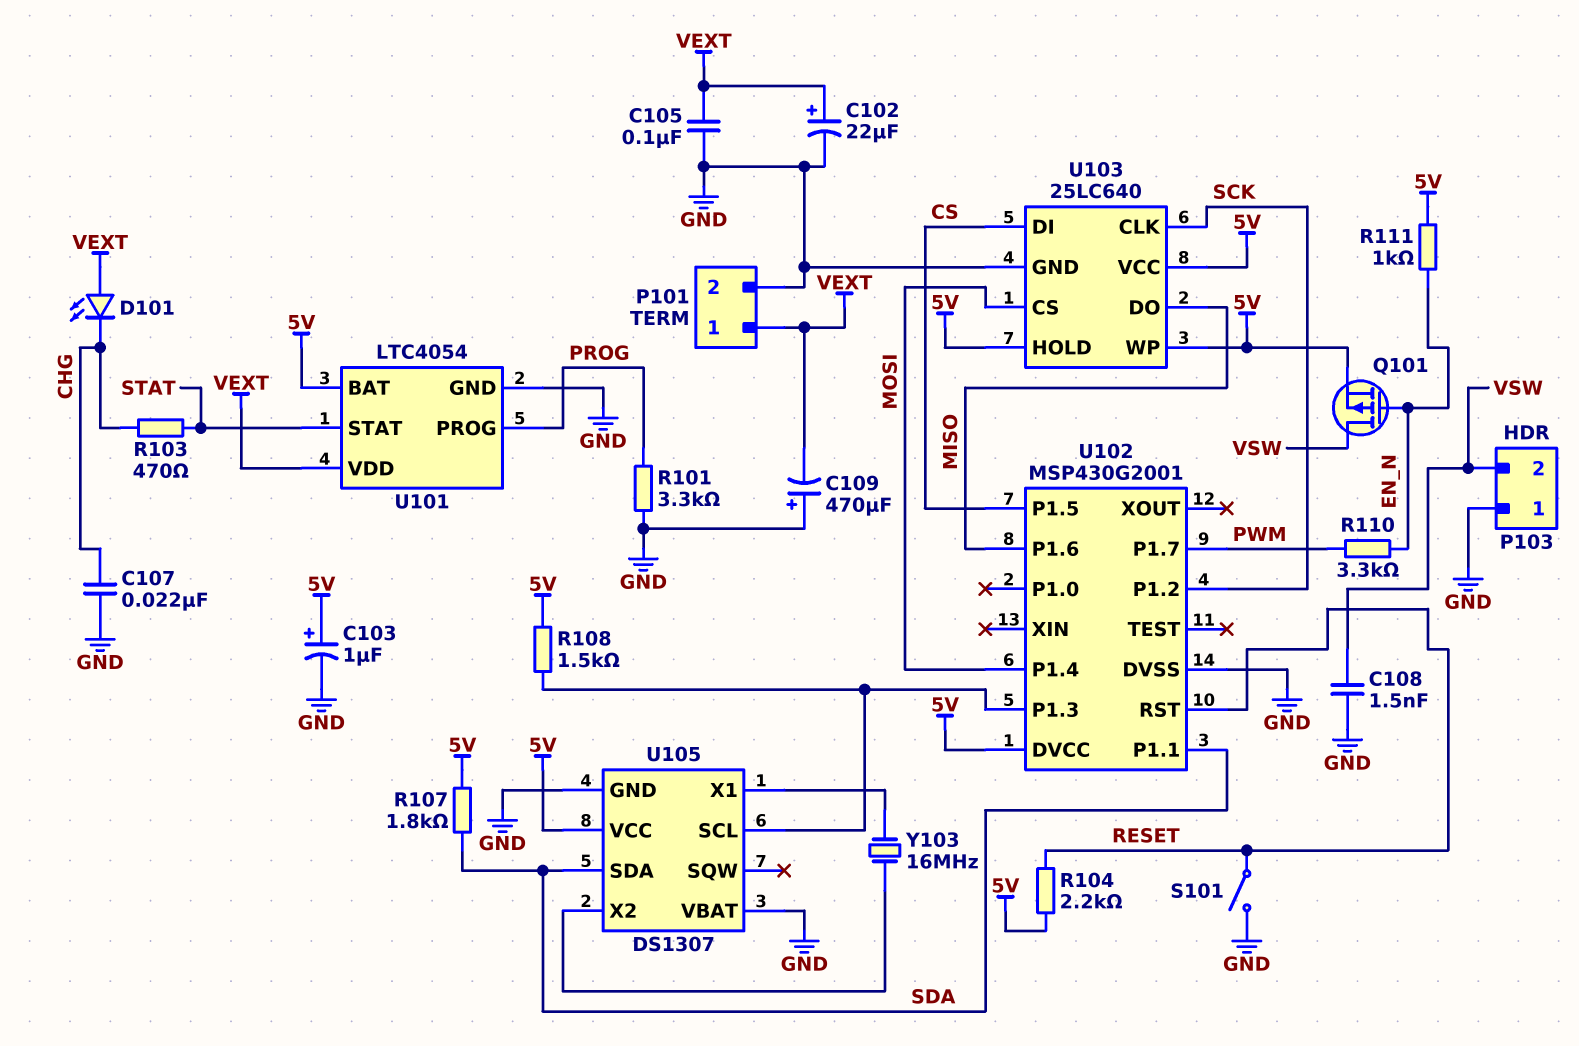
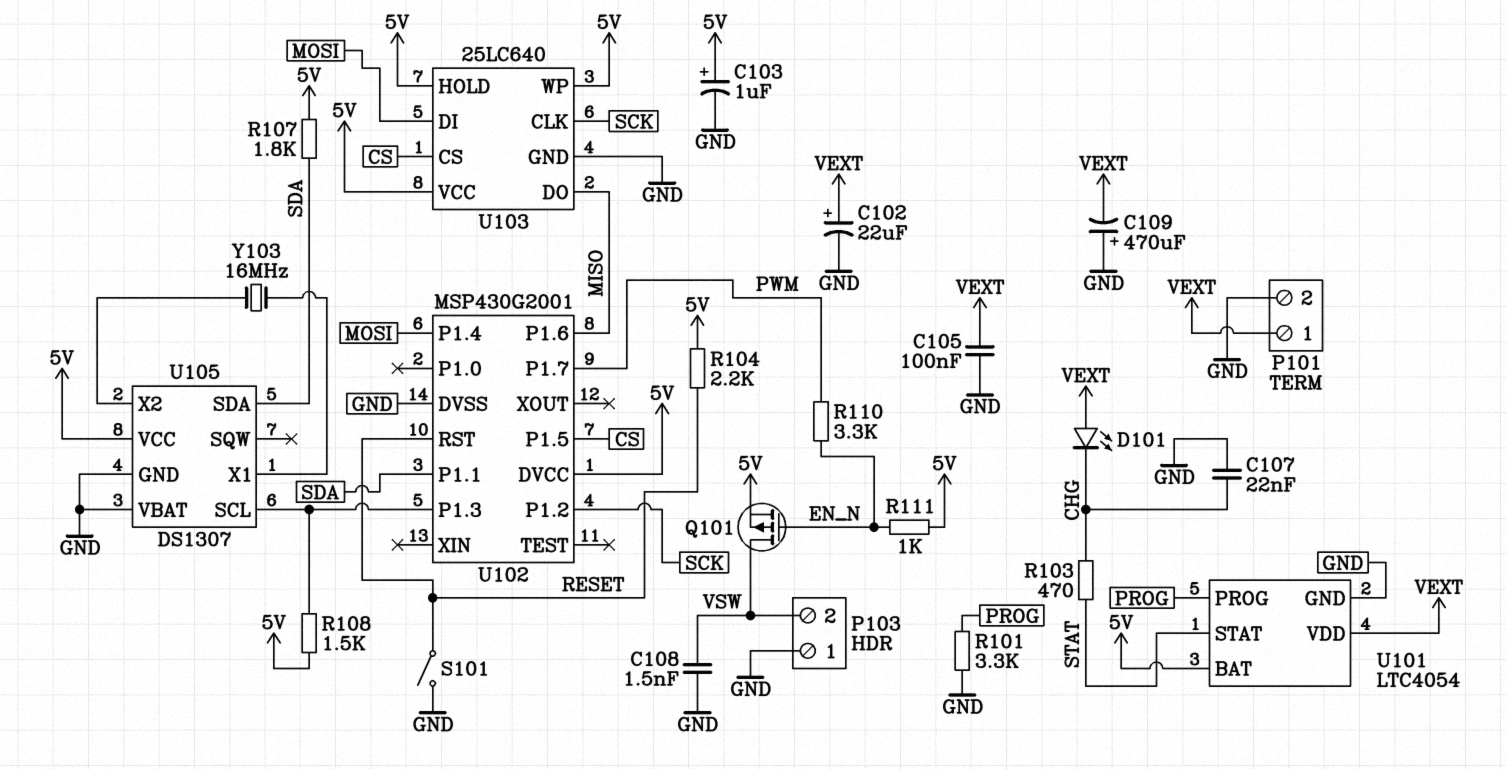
U103 pin CS: MOSI -> CS
U103 pin DI: CS -> MOSI

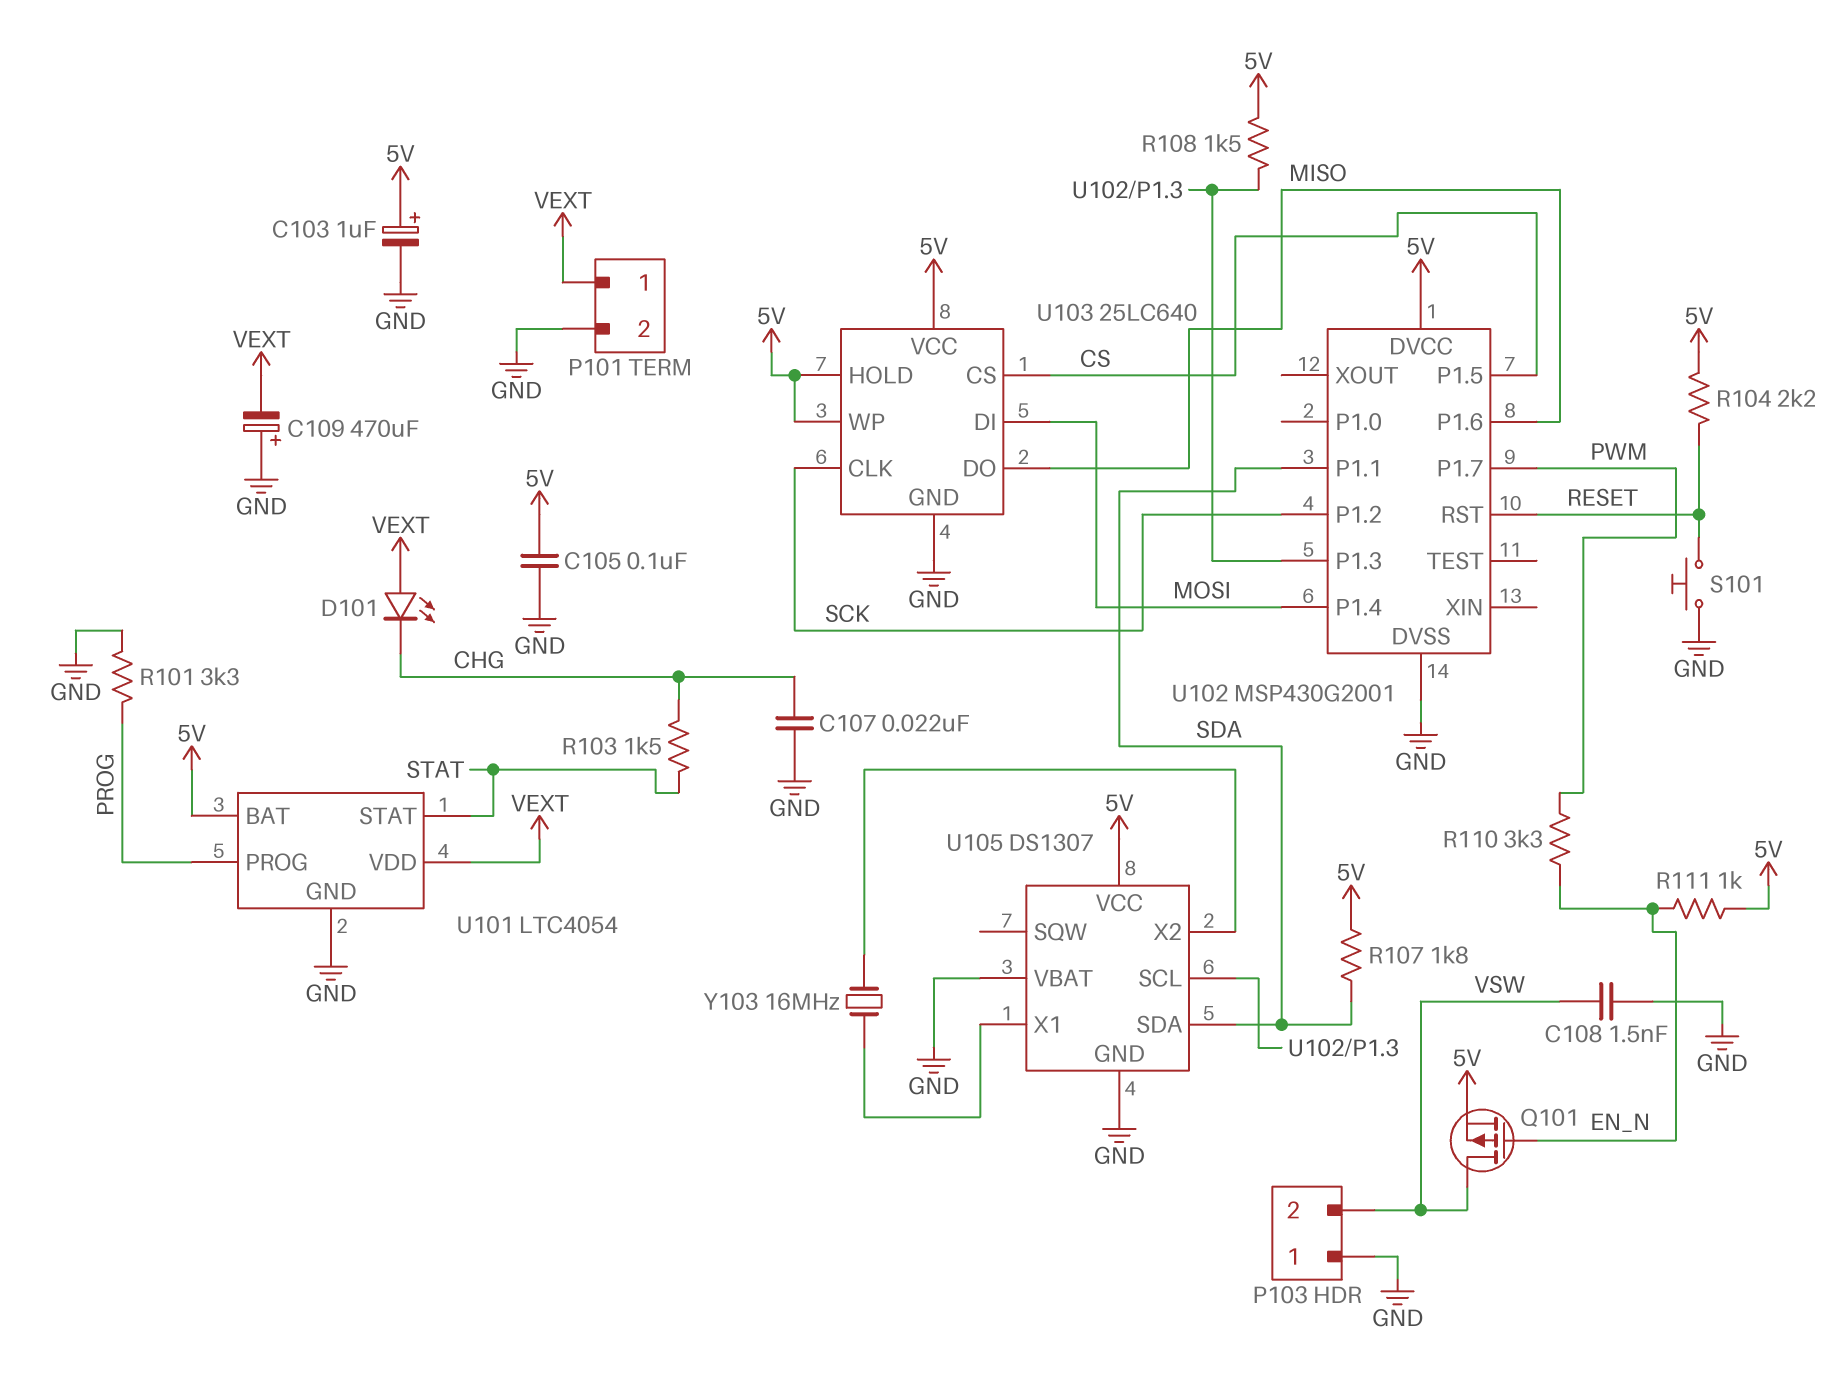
C102: 22uF (plus VEXT, minus GND) -> none
C105: 100nF (GND, VEXT) -> 100nF (5V, GND)
R103: 470 (CHG, STAT) -> 1.5k (CHG, STAT)
S101: switch (GND, RESET) -> button (GND, RESET)

